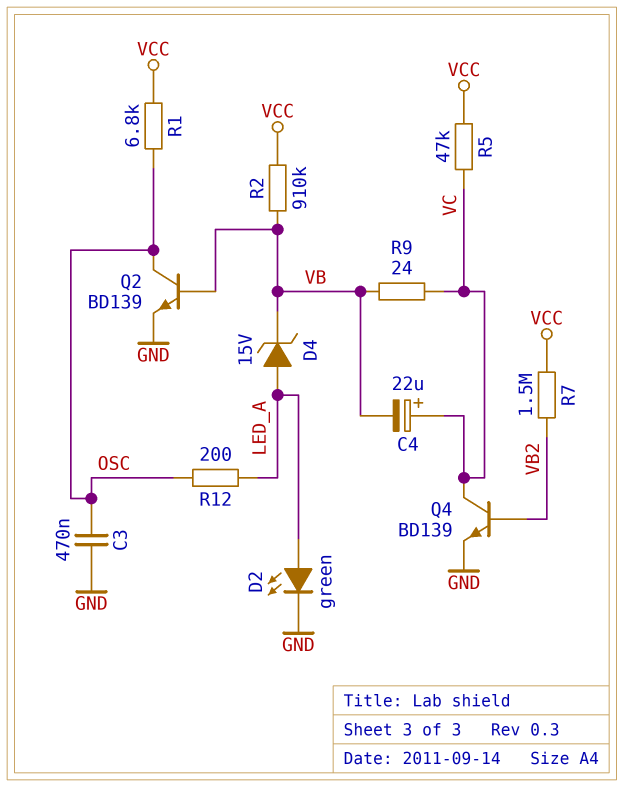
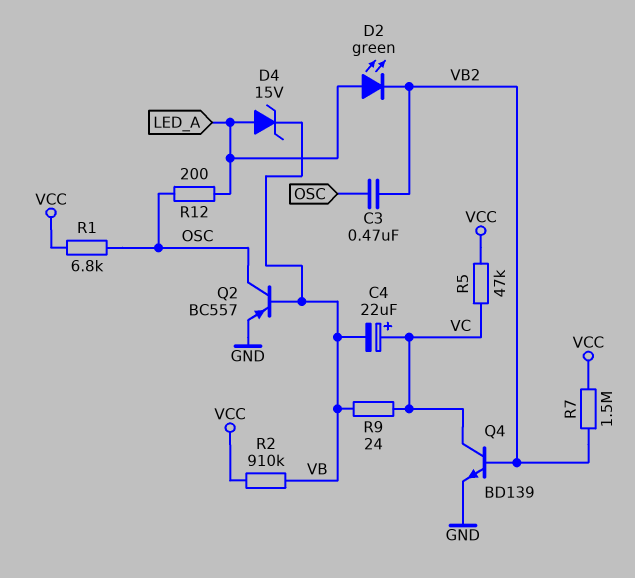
C3: 470nF (GND, OSC) -> 470nF (OSC, VB2)
D2: LED green (A LED_A, K GND) -> LED green (A LED_A, K VB2)
Q2: NPN BD139 (B VB, C OSC, E GND) -> PNP BC557 (B VB, C OSC, E GND)

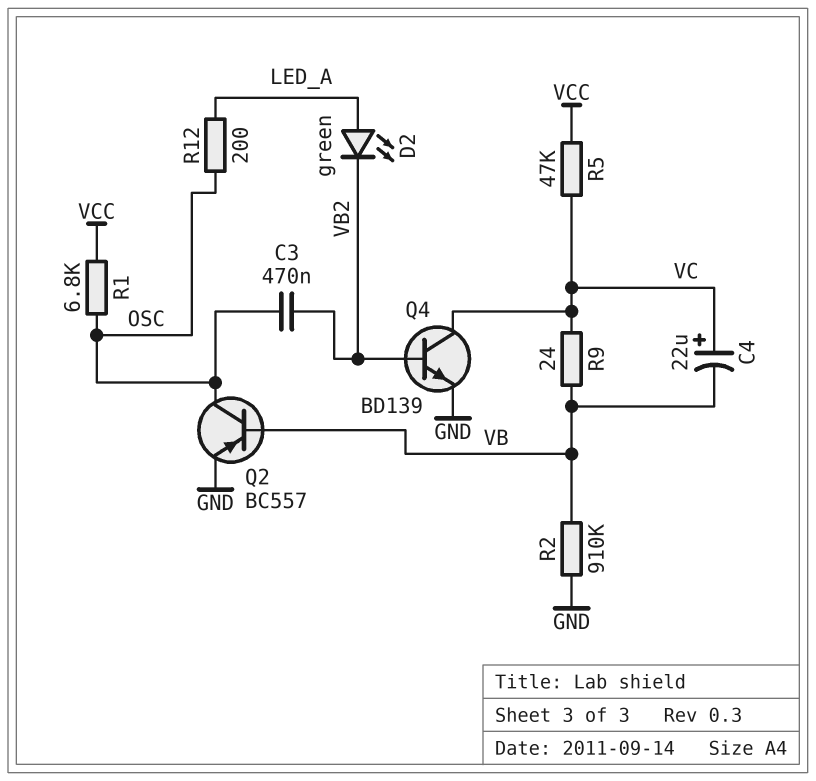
D4: zener 15V (A LED_A, K VB) -> none
R2: 910k (VB, VCC) -> 910k (GND, VB)
R7: 1.5M (VB2, VCC) -> none

